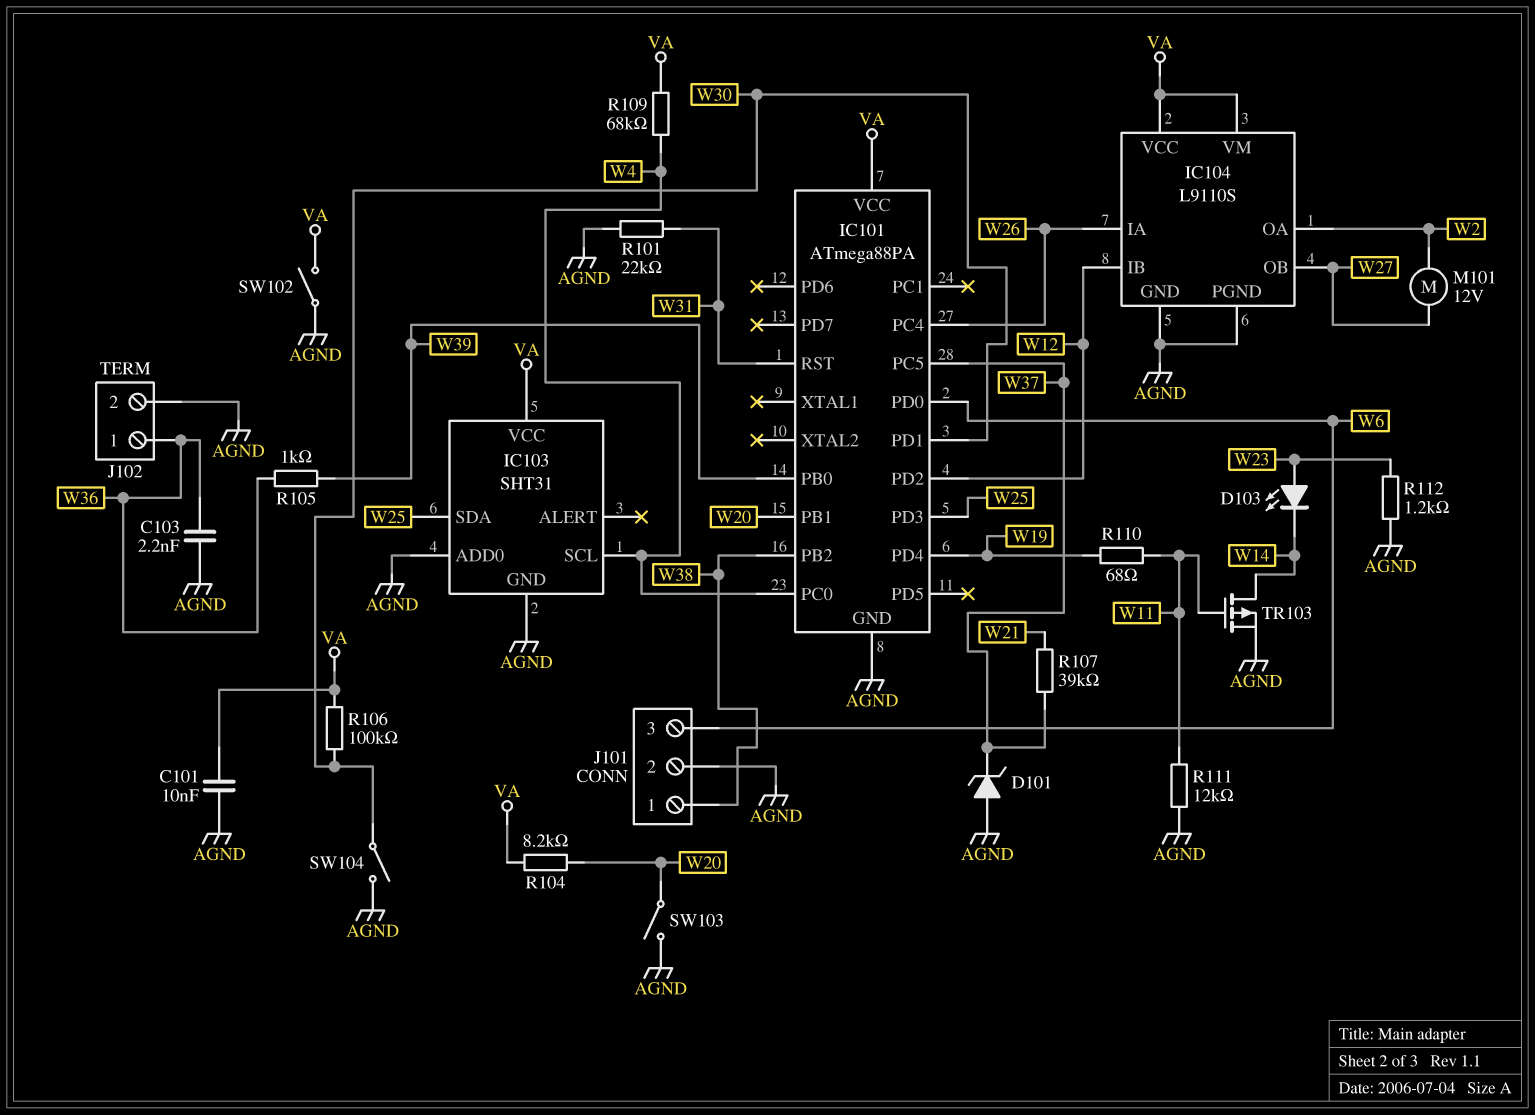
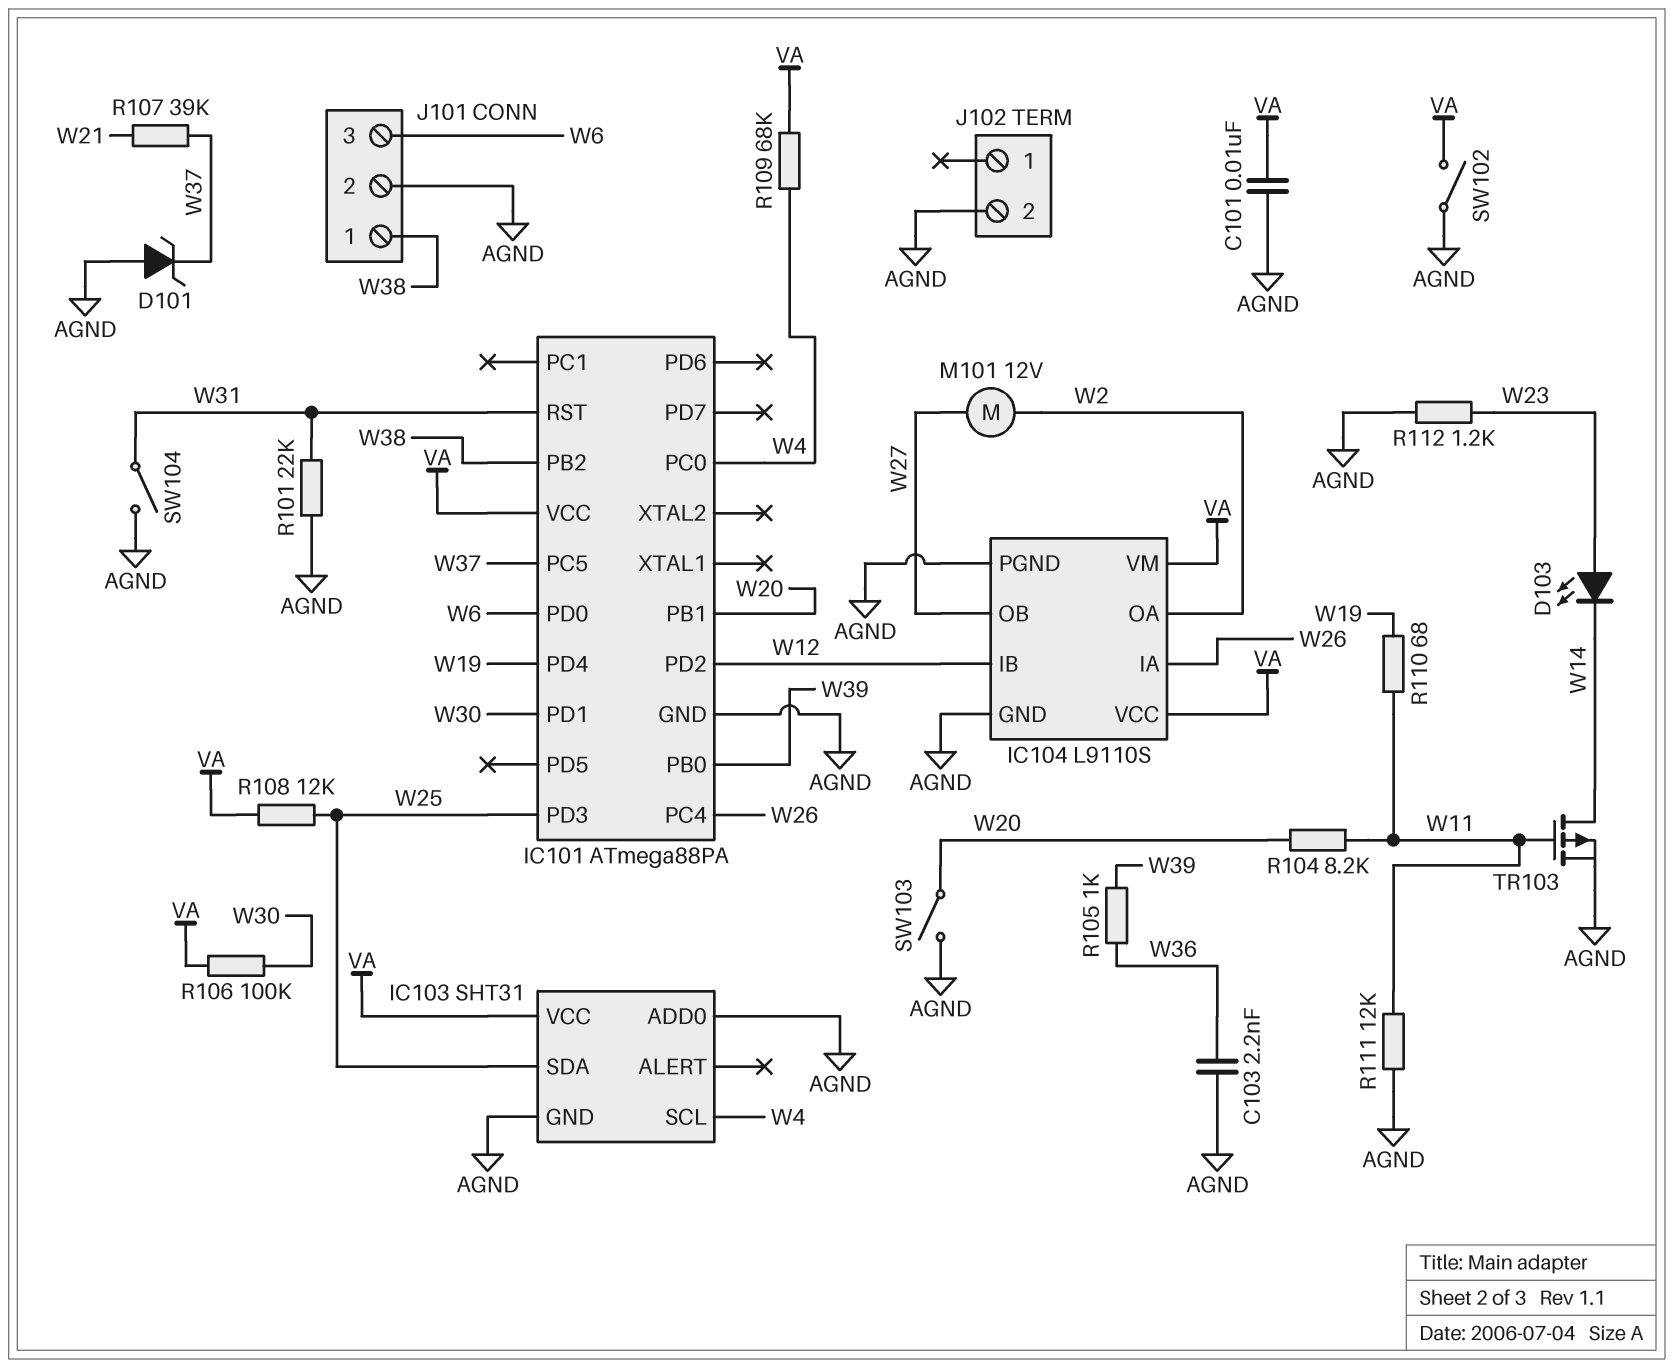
J102 pin 1: W36 -> none
R104: 8.2k (VA, W20) -> 8.2k (W11, W20)
R108: none -> 12k (VA, W25)
SW104: switch (AGND, W30) -> switch (AGND, W31)

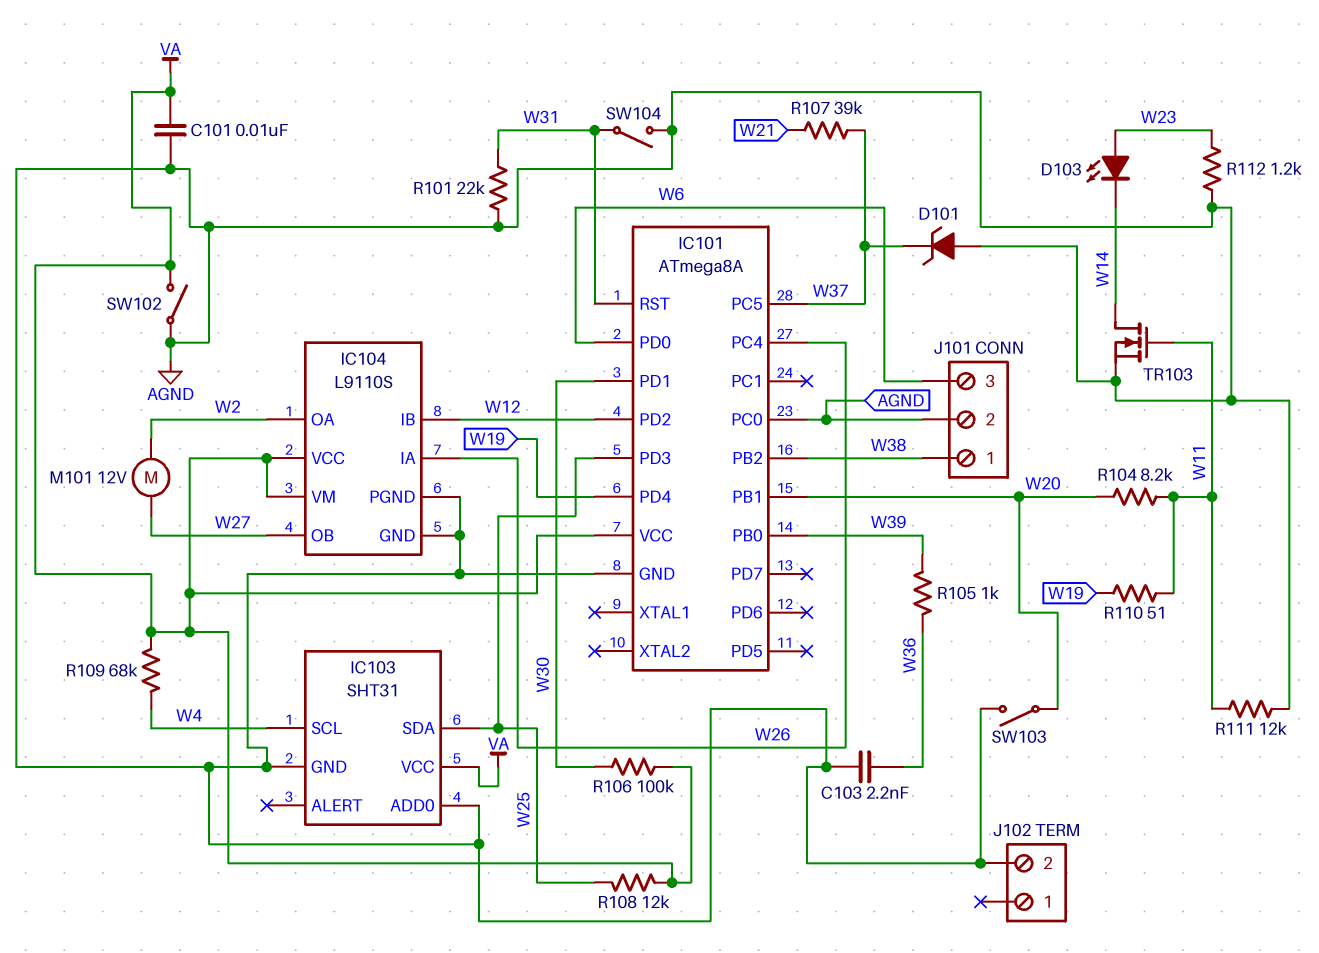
IC101: ATmega88PA -> ATmega8A
IC101 pin PC0: W4 -> AGND
R110: 68 (W11, W19) -> 51 (W11, W19)
TR103: PMOS (G W11, D W14, S AGND) -> NMOS (G W11, D W14, S AGND)

